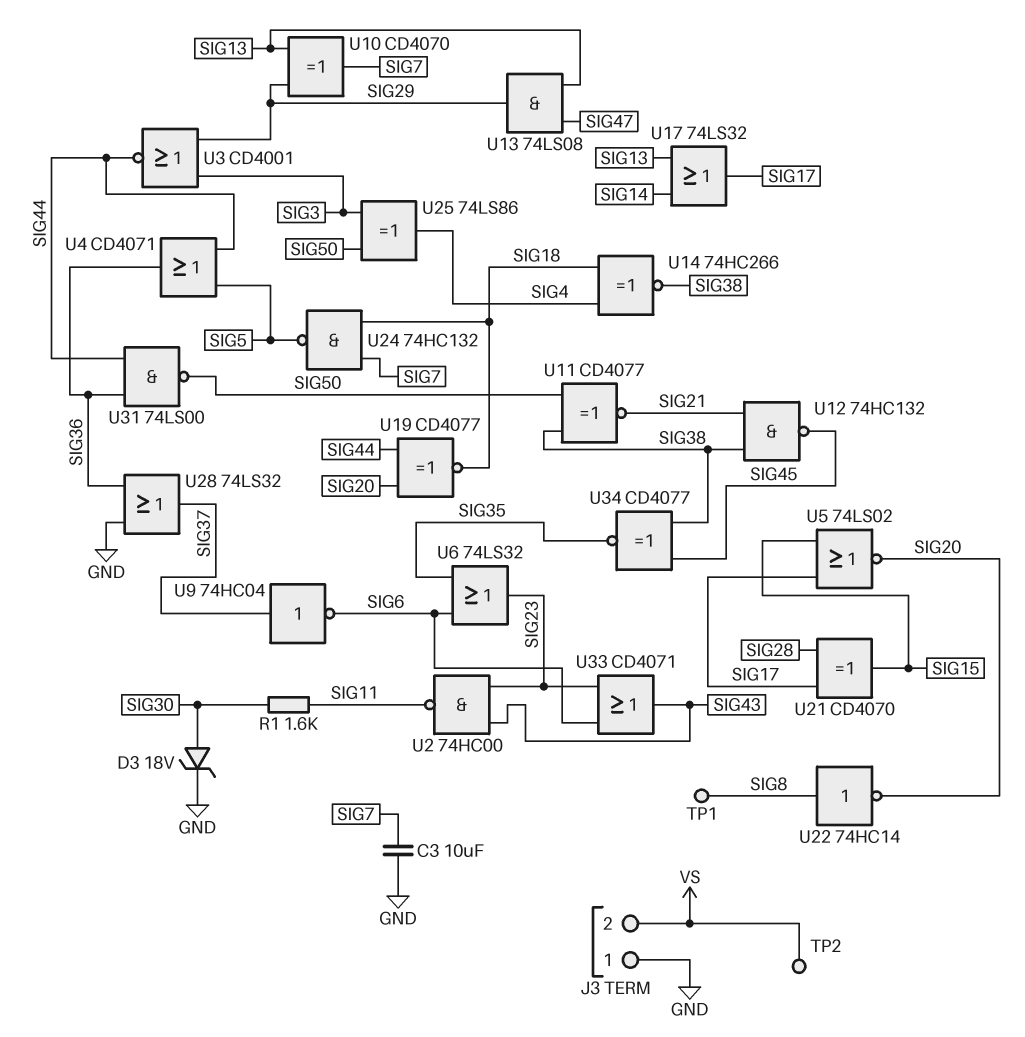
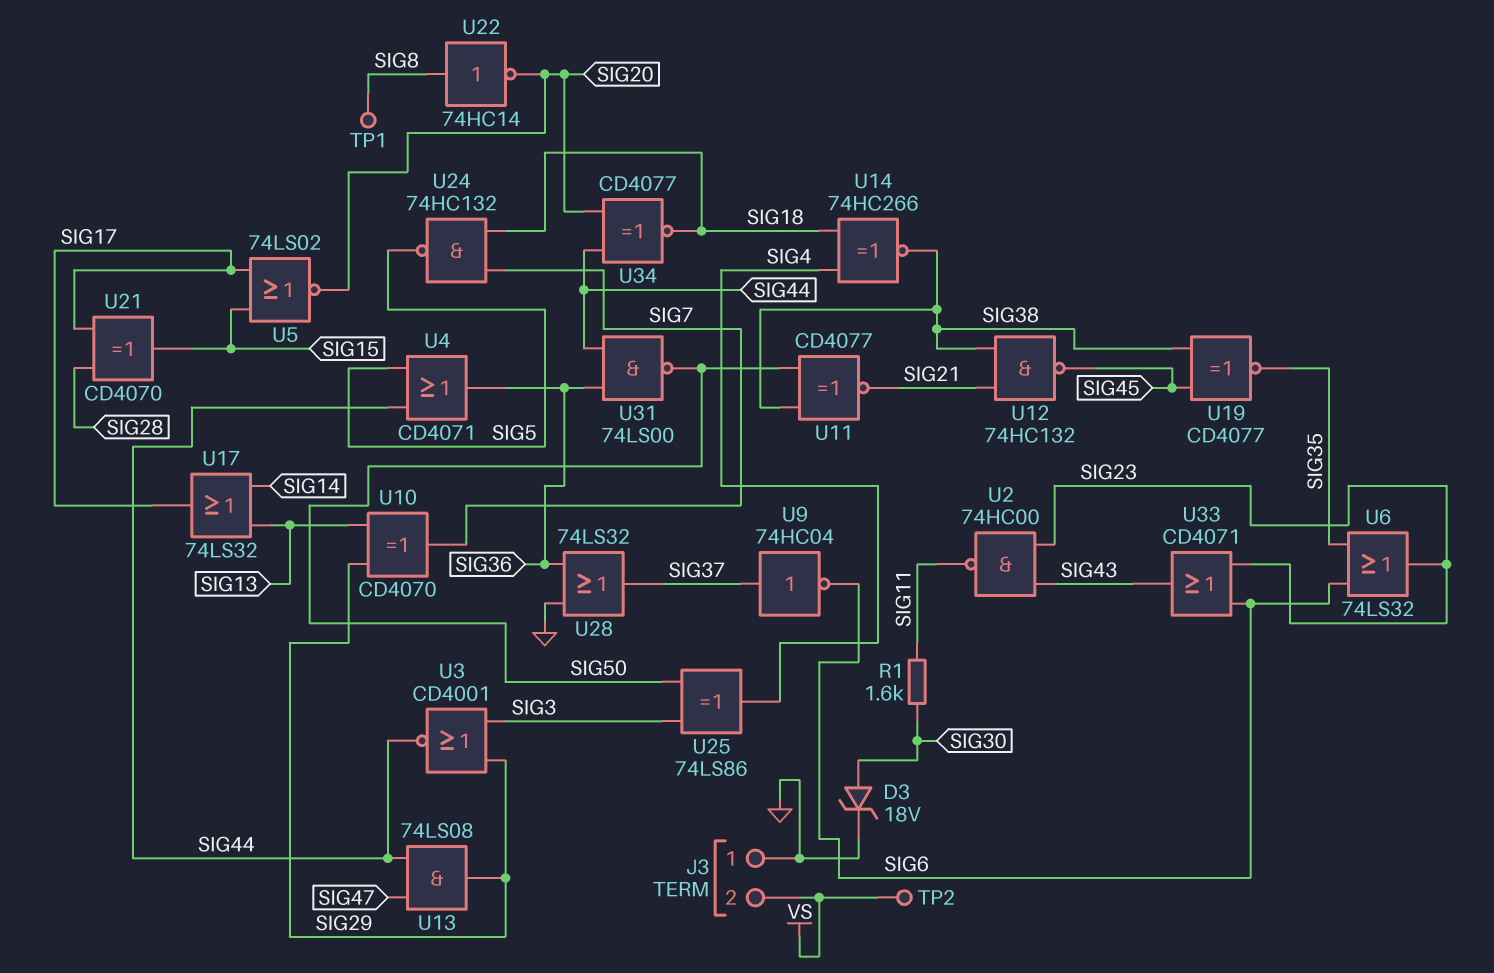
C3: 10uF (GND, SIG7) -> none
U13: AND 74LS08 (in SIG13, in SIG47, out SIG29) -> AND 74LS08 (in SIG44, in SIG47, out SIG29)
U19: XNOR CD4077 (in SIG20, in SIG44, out SIG18) -> XNOR CD4077 (in SIG38, in SIG45, out SIG35)
U34: XNOR CD4077 (in SIG38, in SIG45, out SIG35) -> XNOR CD4077 (in SIG20, in SIG44, out SIG18)

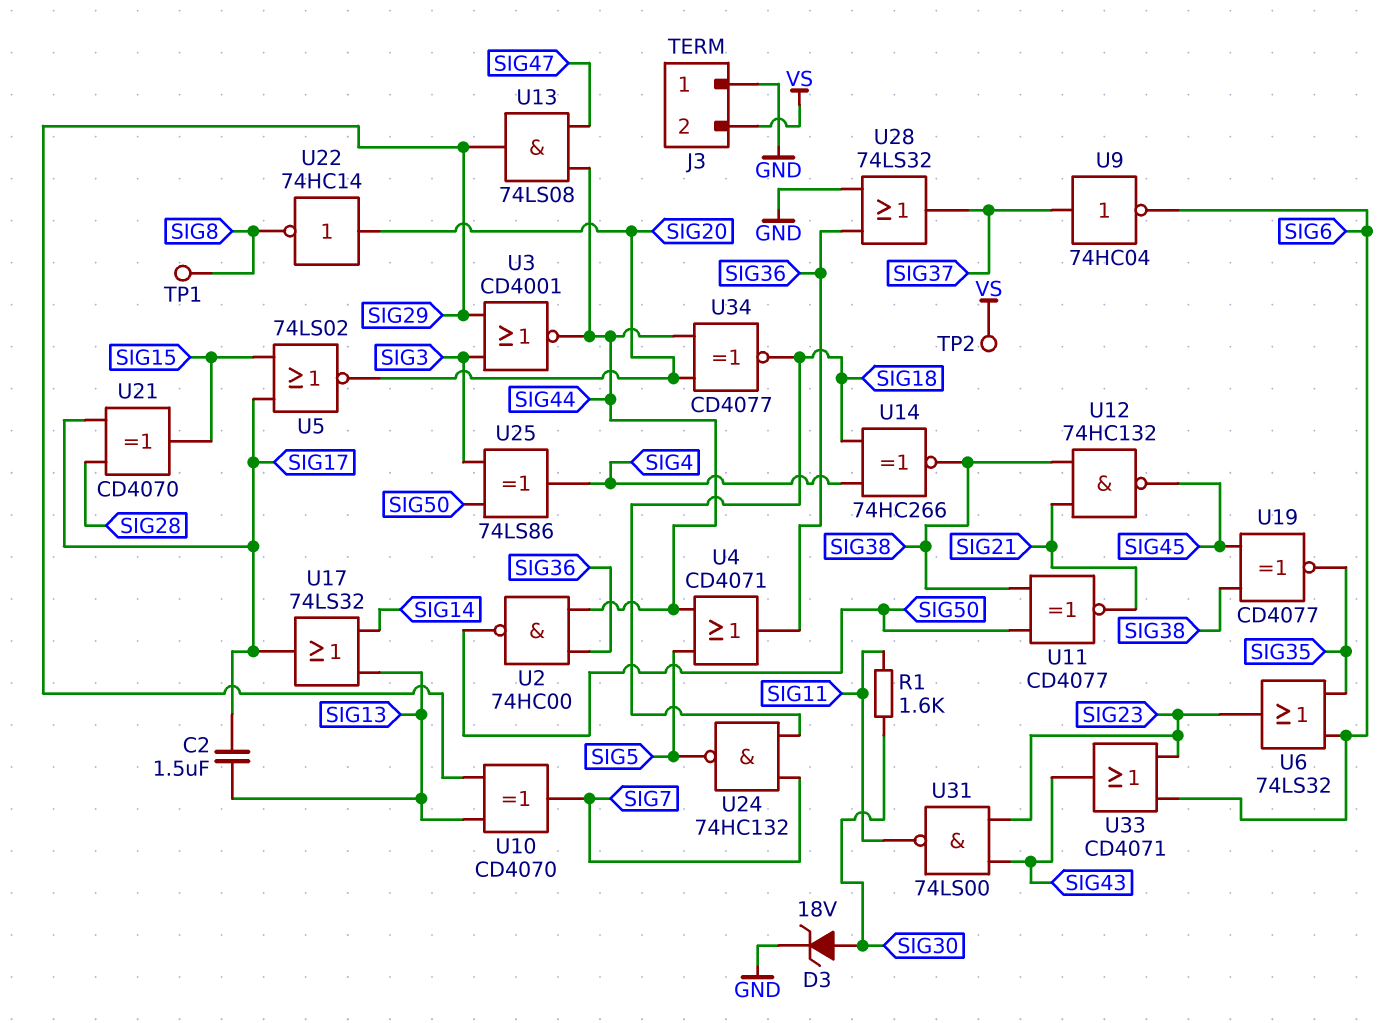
C2: none -> 1.5uF (SIG13, SIG17)
U2: NAND 74HC00 (in SIG23, in SIG43, out SIG11) -> NAND 74HC00 (in SIG36, in SIG44, out SIG50)
U22: NOT 74HC14 (in SIG8, out SIG20) -> NOT 74HC14 (in SIG20, out SIG8)
U31: NAND 74LS00 (in SIG36, in SIG44, out SIG50) -> NAND 74LS00 (in SIG23, in SIG43, out SIG11)

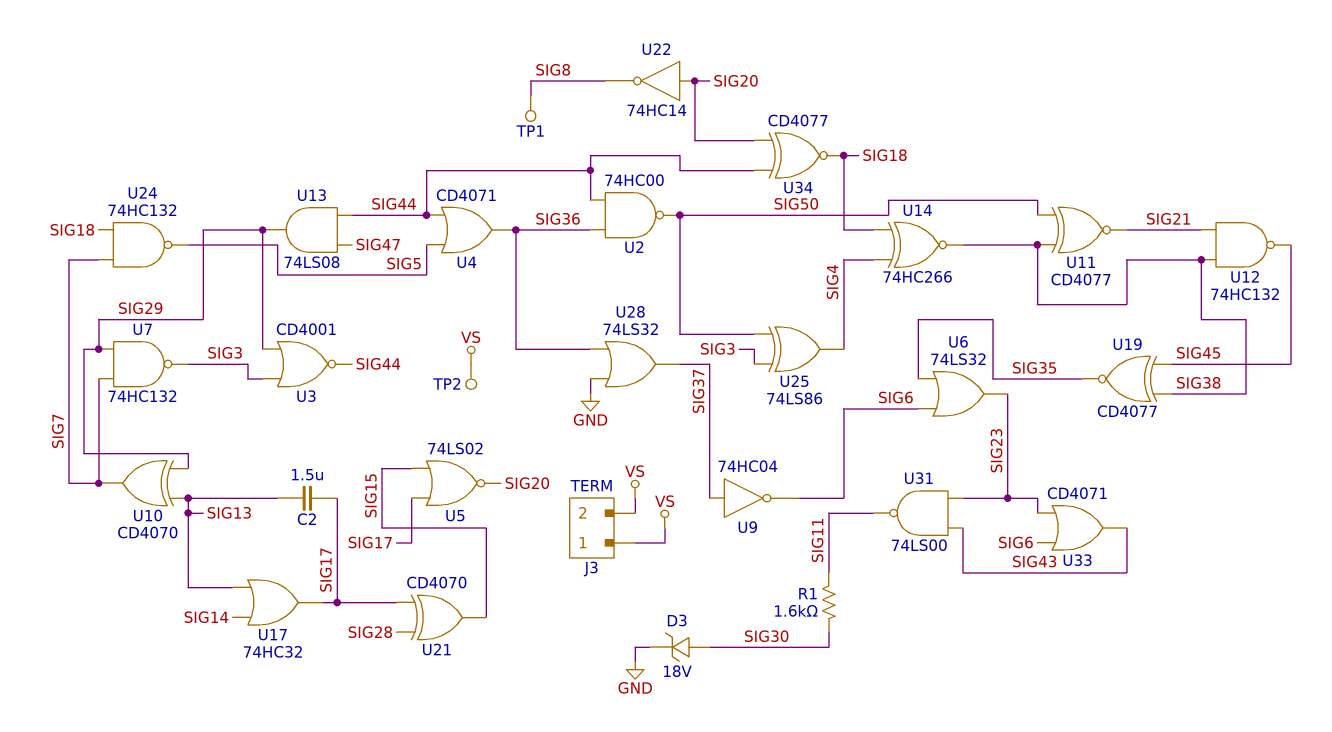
J3 pin 1: GND -> VS
U7: none -> NAND 74HC132 (in SIG7, in SIG29, out SIG3)
U17: OR 74LS32 (in SIG13, in SIG14, out SIG17) -> OR 74HC32 (in SIG13, in SIG14, out SIG17)

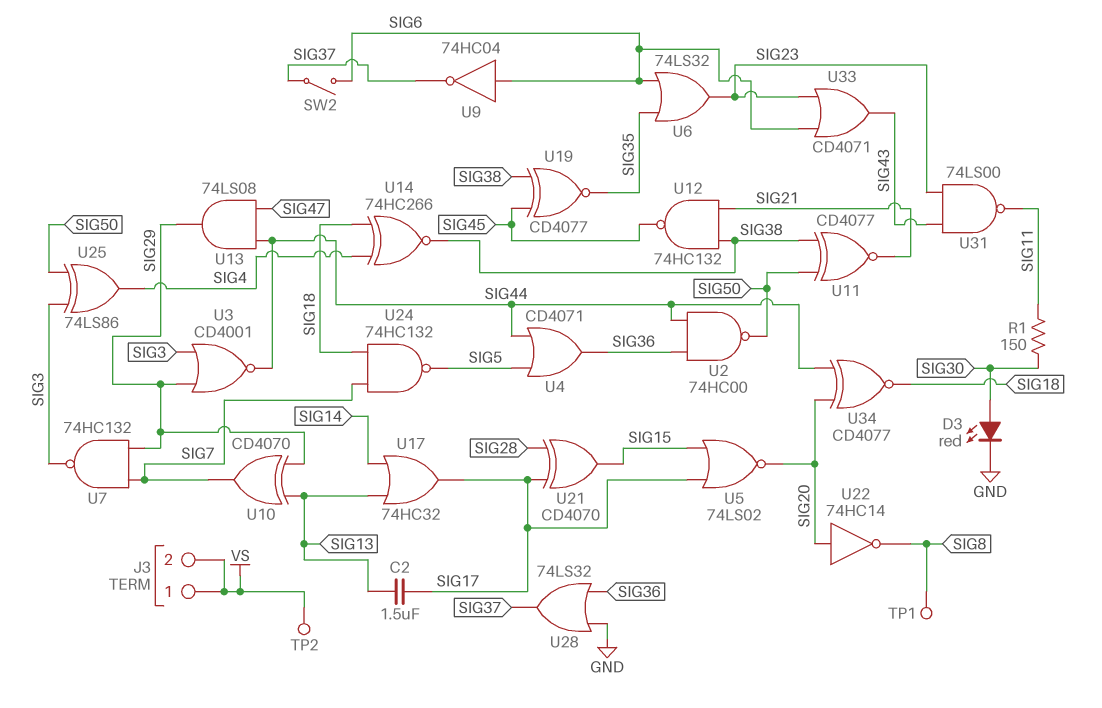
D3: zener 18V (A SIG30, K GND) -> LED red (A SIG30, K GND)
R1: 1.6k (SIG11, SIG30) -> 150 (SIG11, SIG30)
SW2: none -> switch (SIG6, SIG37)
U9: NOT 74HC04 (in SIG37, out SIG6) -> NOT 74HC04 (in SIG6, out SIG37)

